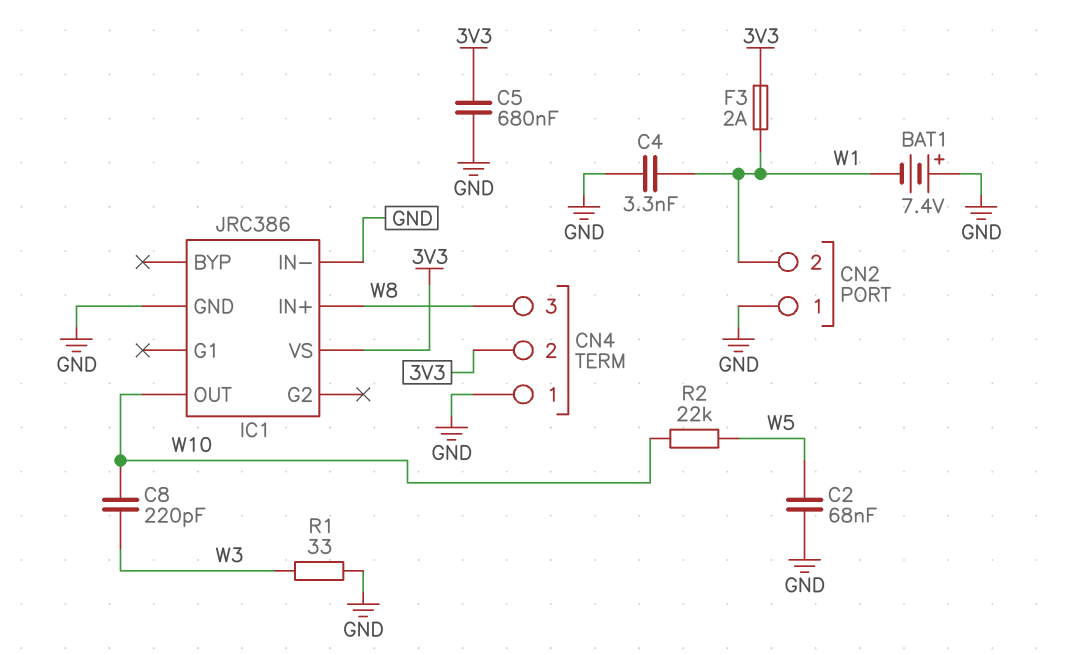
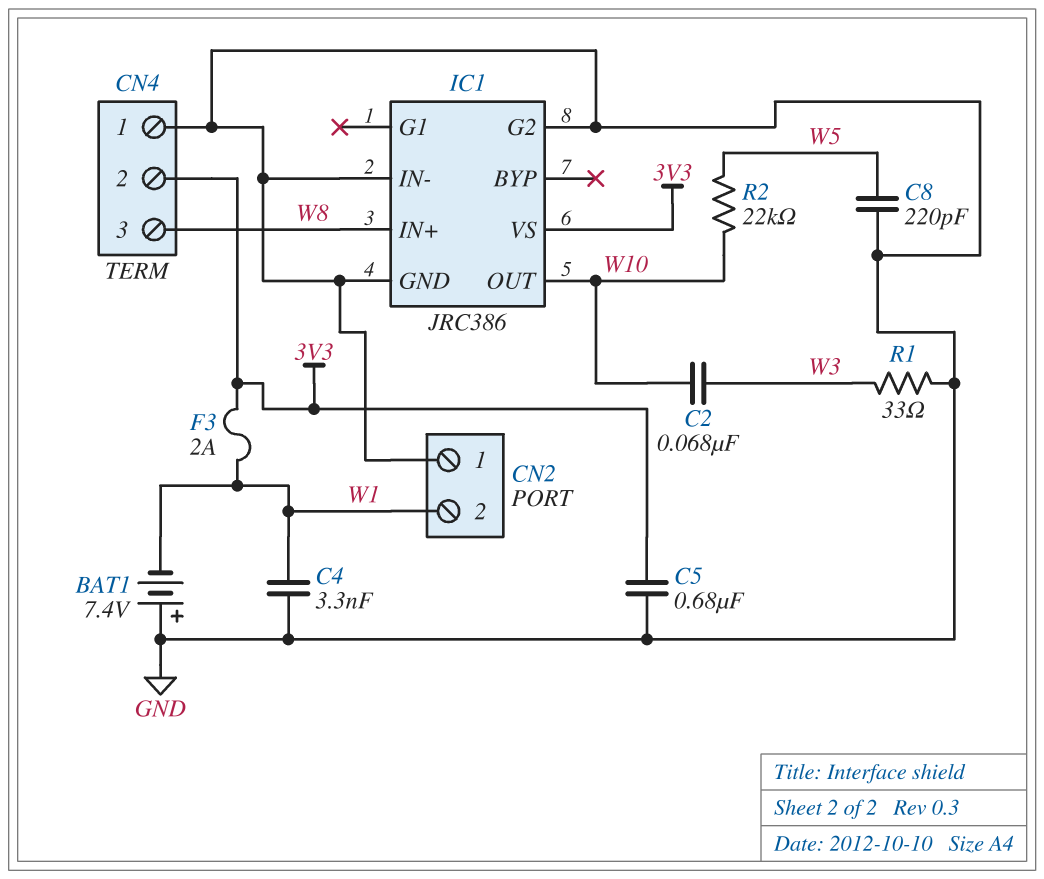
C2: 68nF (GND, W5) -> 68nF (W3, W10)
C8: 220pF (W3, W10) -> 220pF (GND, W5)
IC1 pin G2: none -> GND

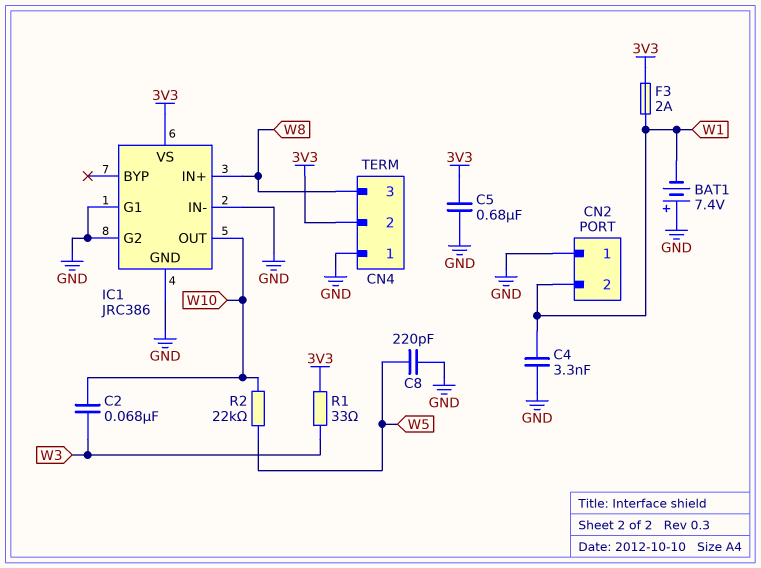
IC1 pin G1: none -> GND
R1: 33 (GND, W3) -> 33 (3V3, W3)

